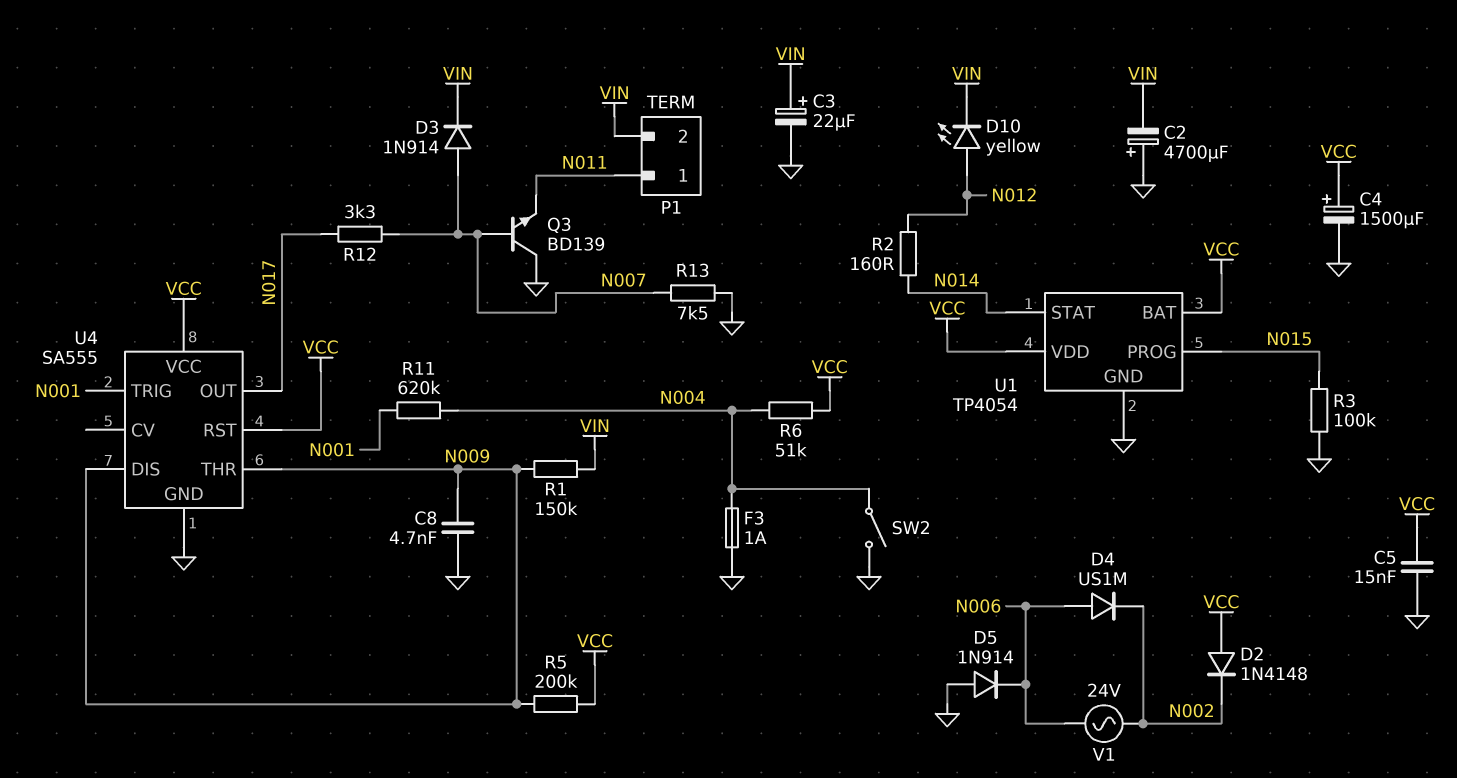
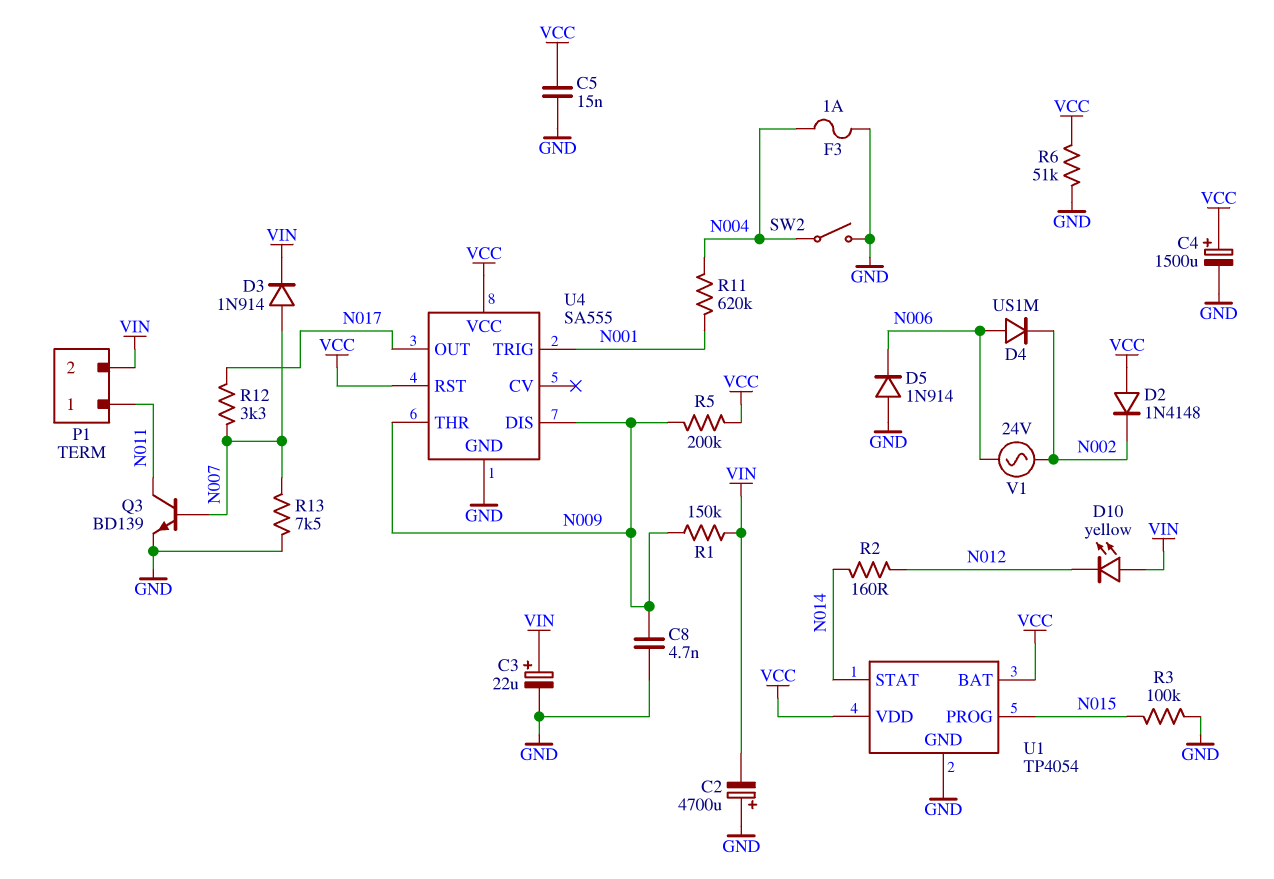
D10: LED yellow (A N012, K VIN) -> LED yellow (A VIN, K N012)
Q3: NPN BD139 (B N007, C GND, E N011) -> NPN BD139 (B N007, C N011, E GND)
R6: 51k (N004, VCC) -> 51k (GND, VCC)

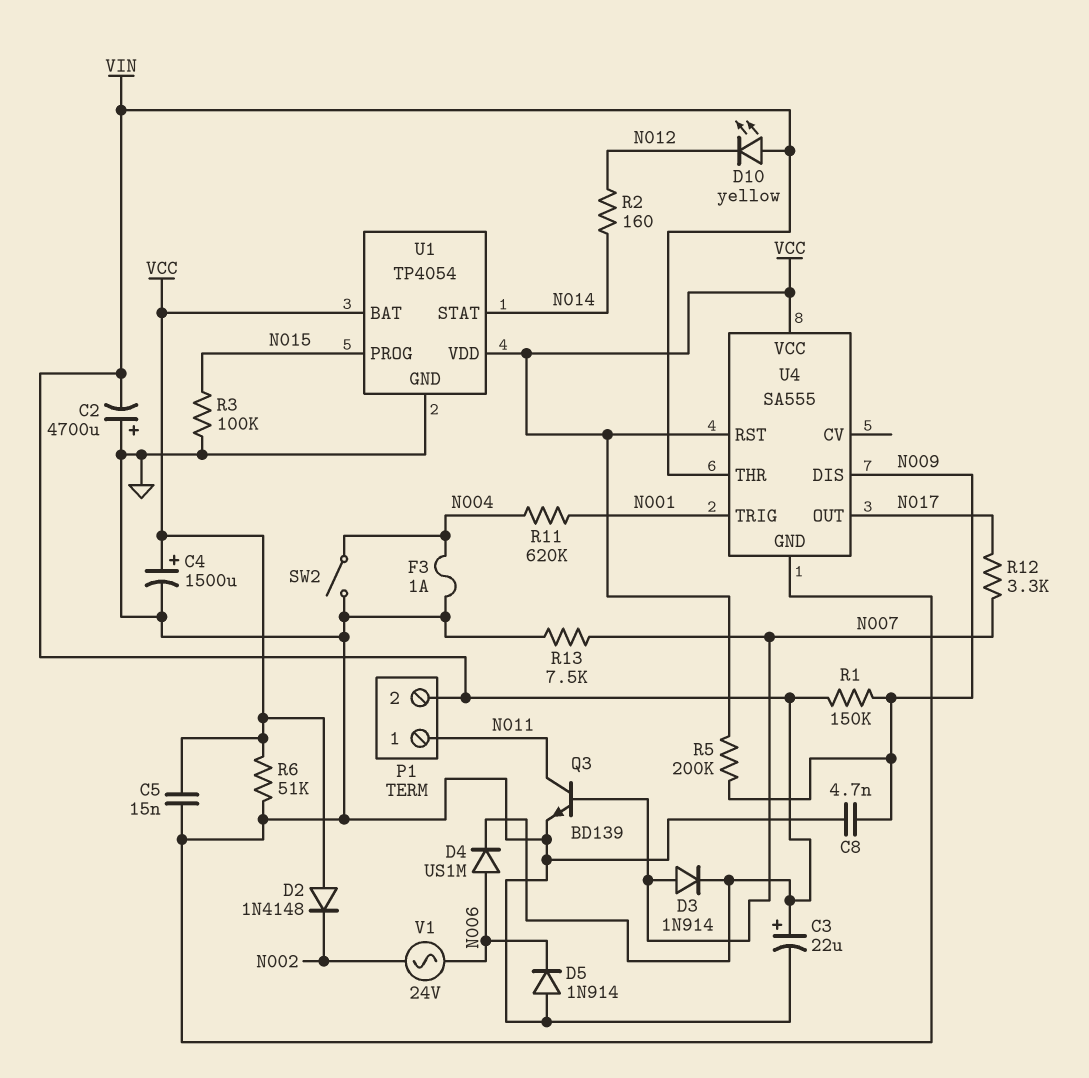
D4: diode US1M (A N006, K N002) -> diode US1M (A N006, K VIN)
U4 pin THR: N009 -> VIN

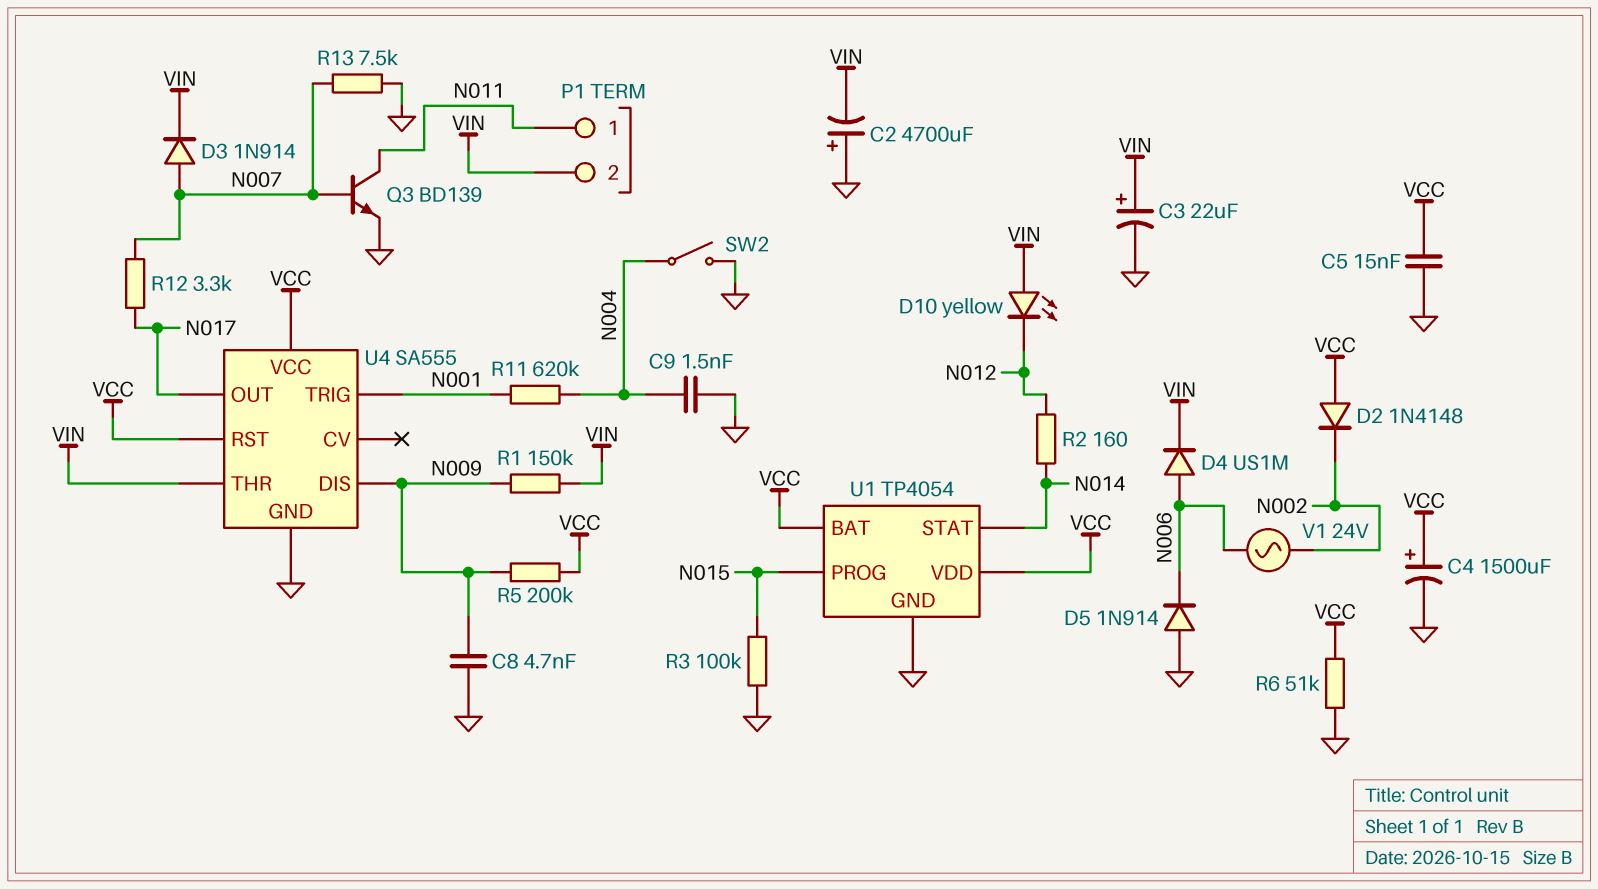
C9: none -> 1.5nF (GND, N004)
F3: 1A (GND, N004) -> none

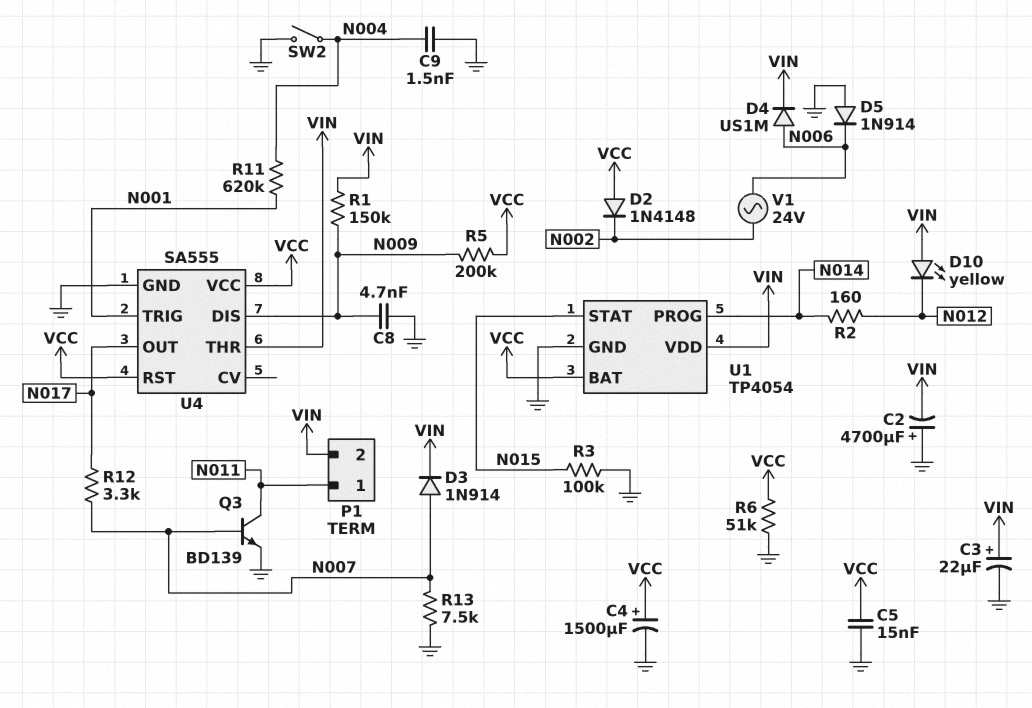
U1 pin PROG: N015 -> N014
U1 pin STAT: N014 -> N015
U1 pin VDD: VCC -> VIN

